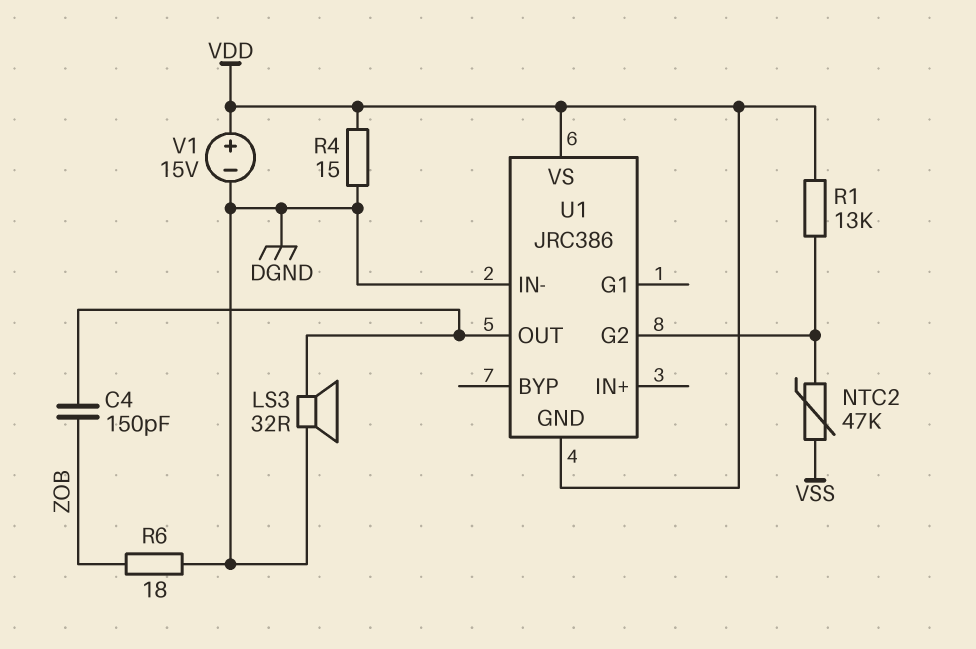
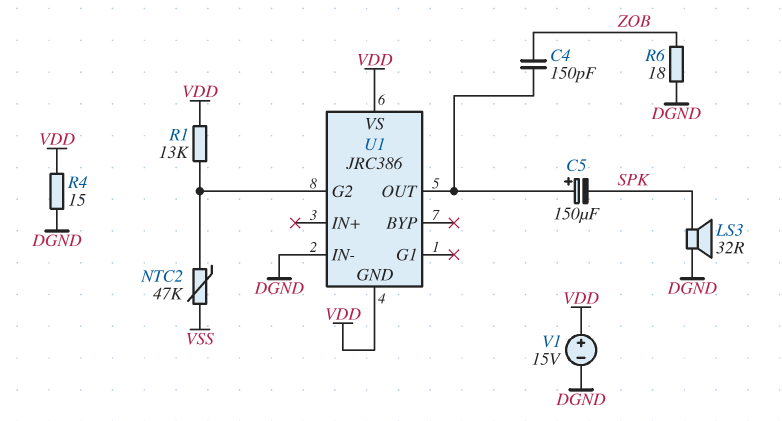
C5: none -> 150uF (plus U1/OUT, minus SPK)
LS3: speaker 32R (DGND, U1/OUT) -> speaker 32R (DGND, SPK)

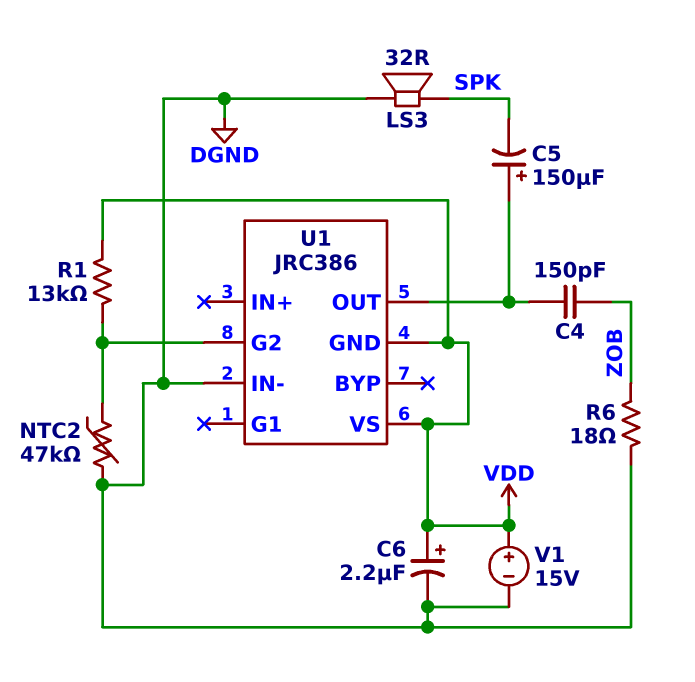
C6: none -> 2.2uF (plus VDD, minus DGND)
NTC2: 47k (U1/G2, VSS) -> 47k (DGND, U1/G2)
R4: 15 (DGND, VDD) -> none

